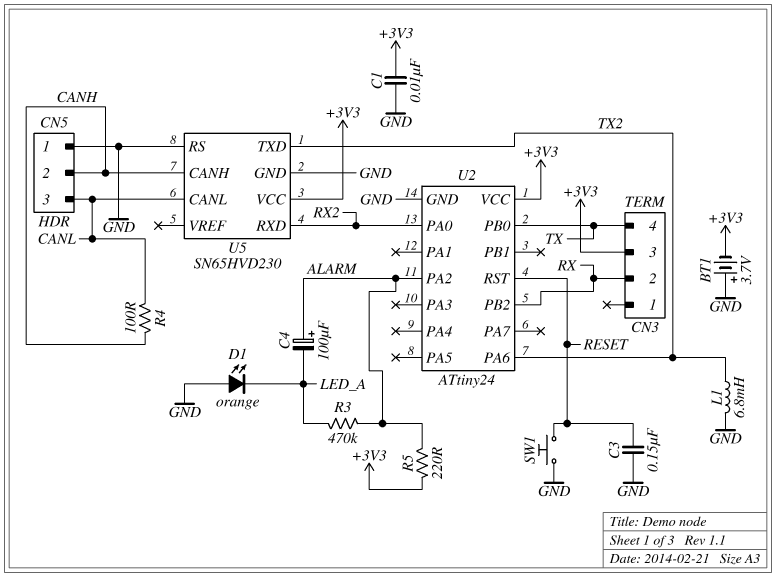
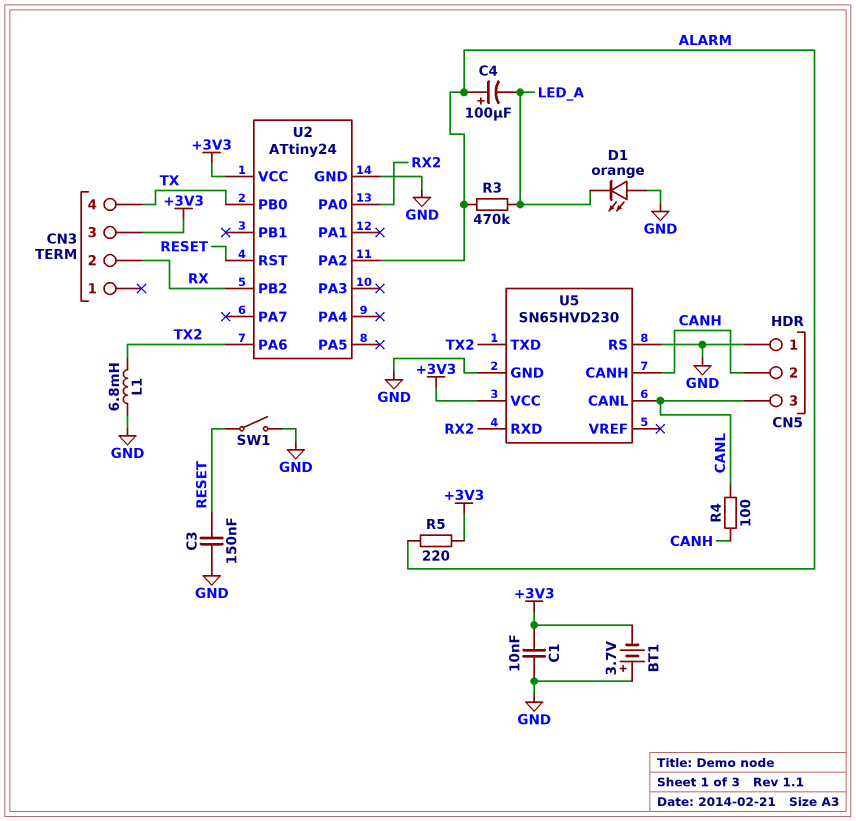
SW1: button (GND, RESET) -> switch (GND, RESET)

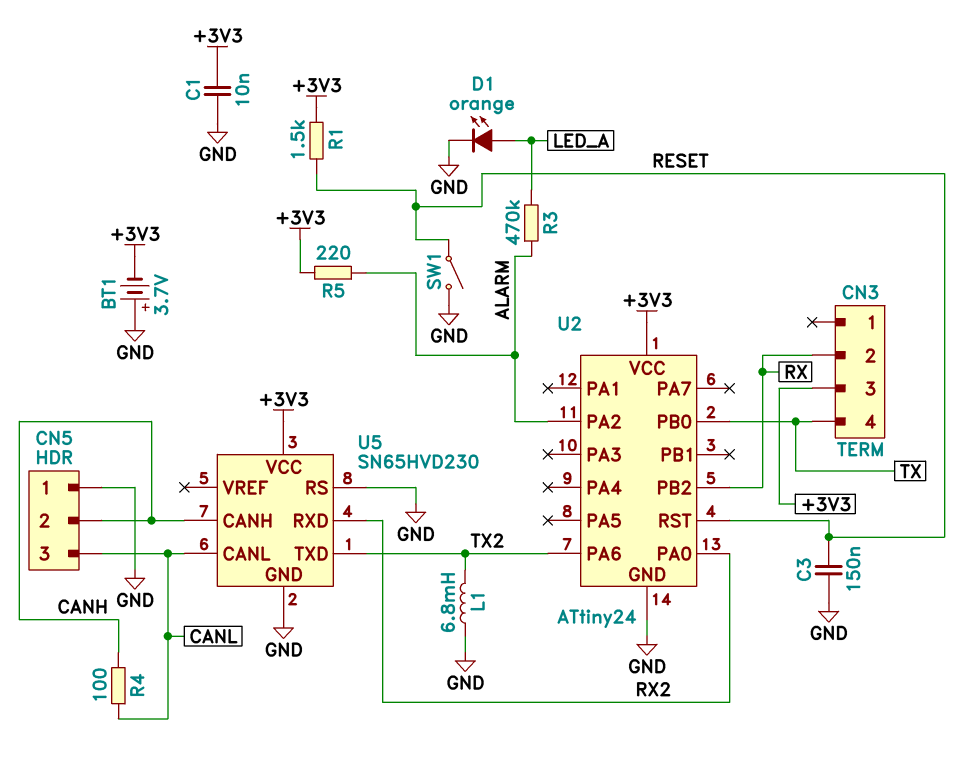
C4: 100uF (plus ALARM, minus LED_A) -> none
D1: LED orange (A GND, K LED_A) -> LED orange (A LED_A, K GND)
R1: none -> 1.5k (+3V3, RESET)

